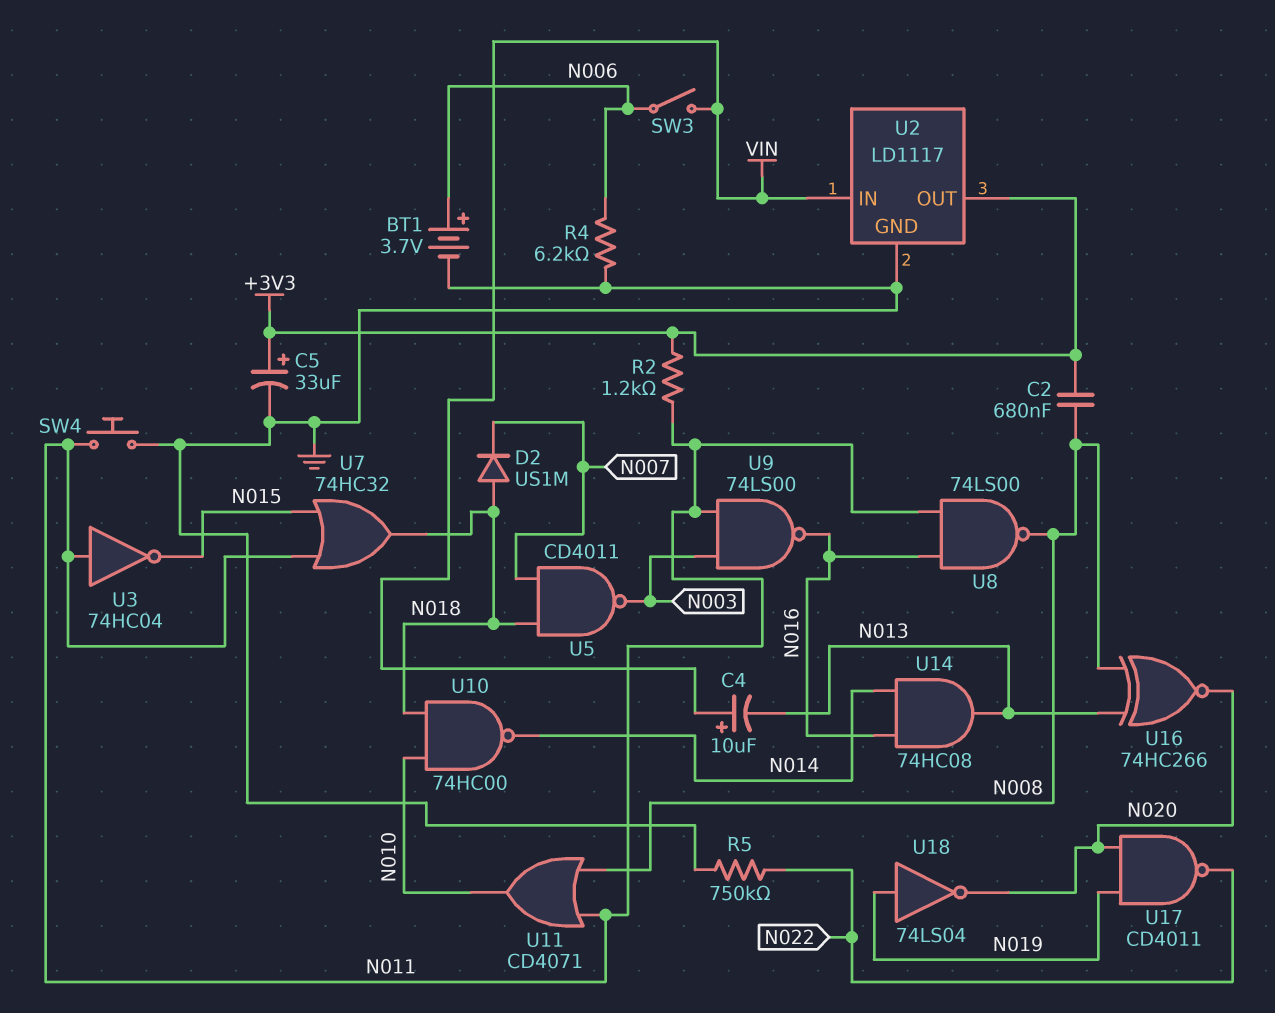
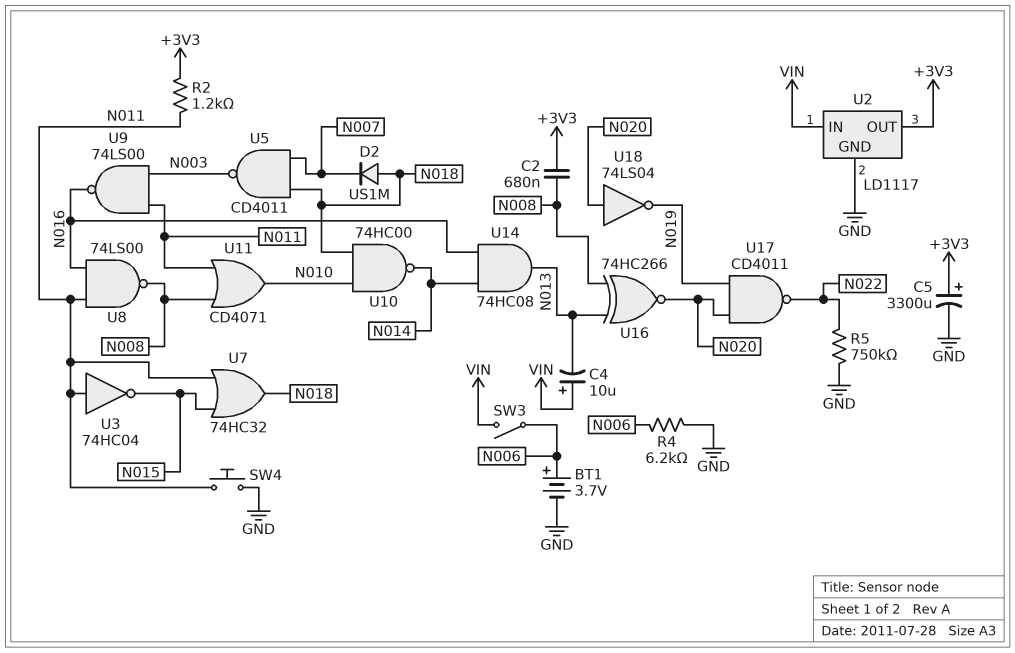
C5: 33uF (plus +3V3, minus GND) -> 3300uF (plus +3V3, minus GND)
U18: NOT 74LS04 (in N019, out N020) -> NOT 74LS04 (in N020, out N019)

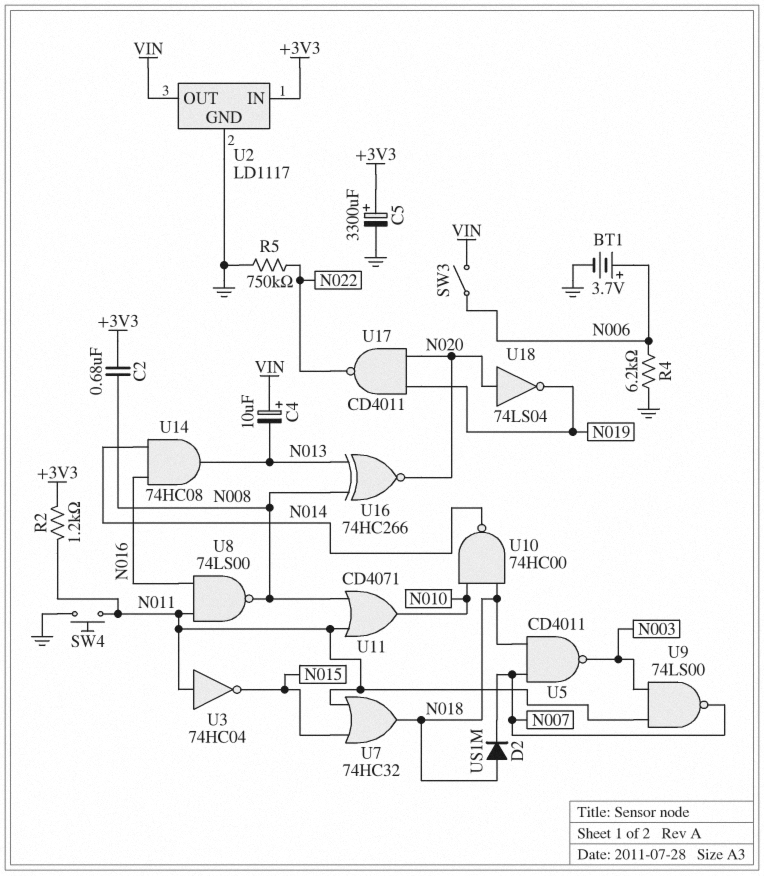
U2 pin IN: VIN -> +3V3
U2 pin OUT: +3V3 -> VIN
U9: NAND 74LS00 (in N003, in N011, out N016) -> NAND 74LS00 (in N003, in N011, out N007)

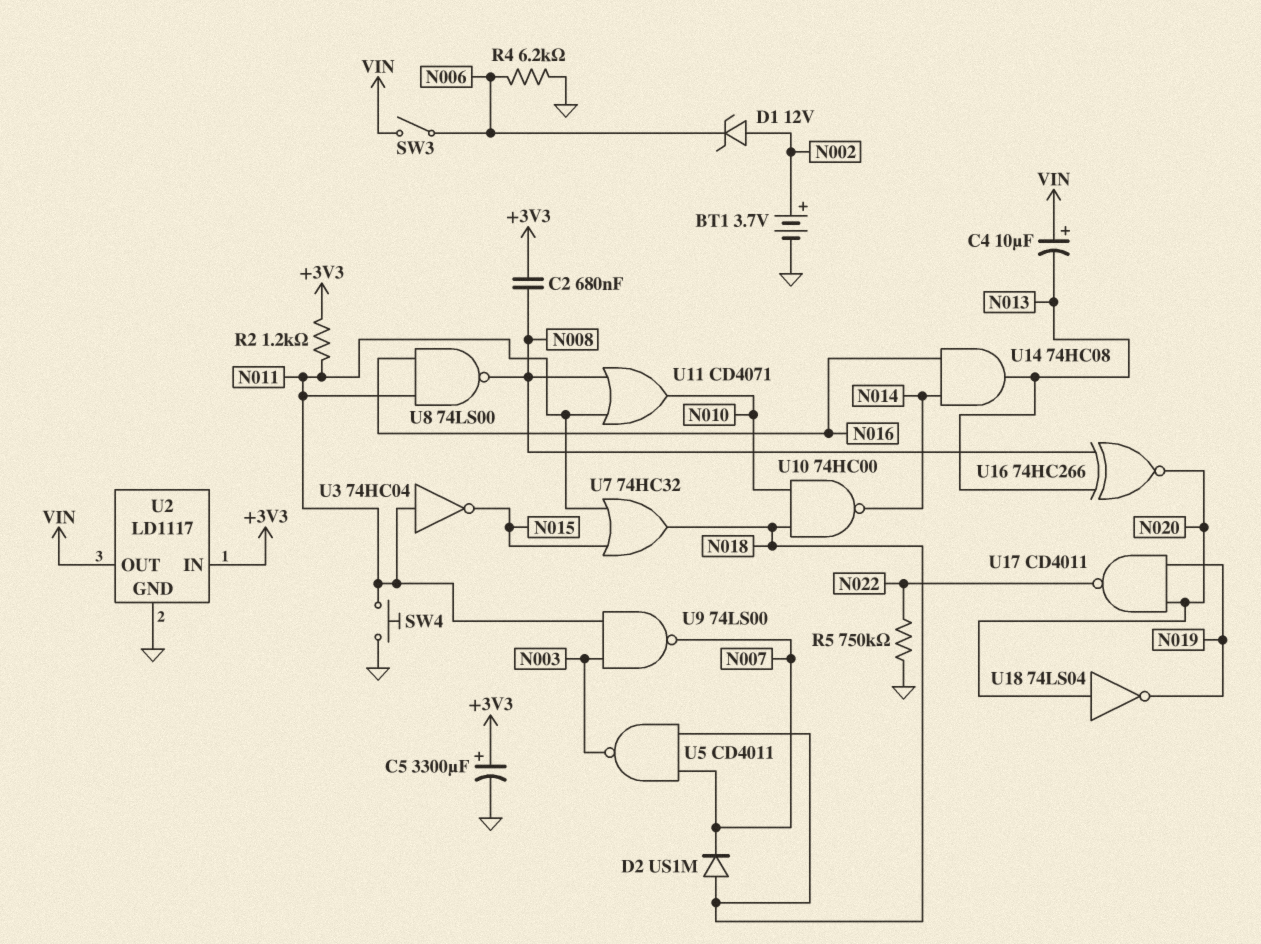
BT1: 3.7V (plus N006, minus GND) -> 3.7V (plus N002, minus GND)
D1: none -> zener 12V (A N002, K N006)

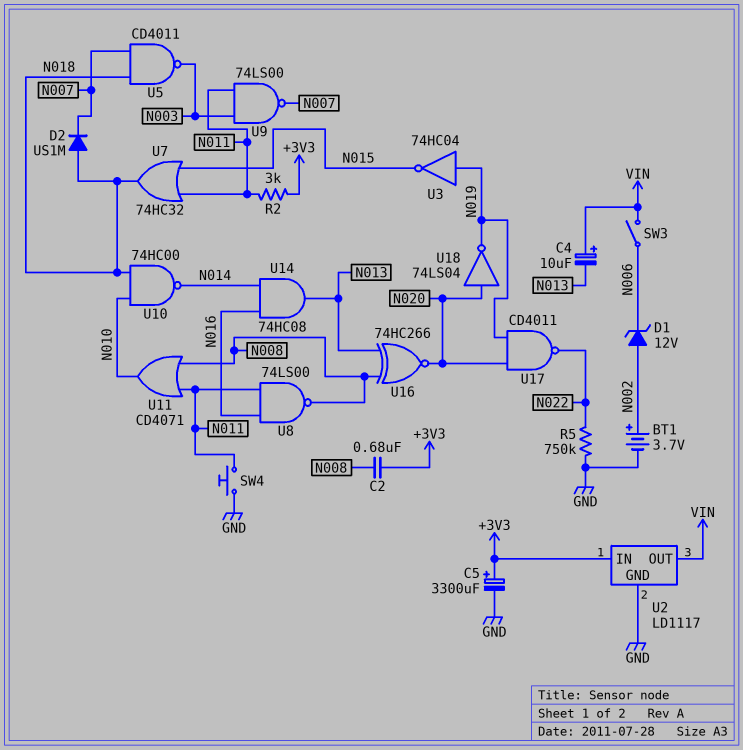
R2: 1.2k (+3V3, N011) -> 3k (+3V3, N011)
R4: 6.2k (GND, N006) -> none
U3: NOT 74HC04 (in N011, out N015) -> NOT 74HC04 (in N019, out N015)

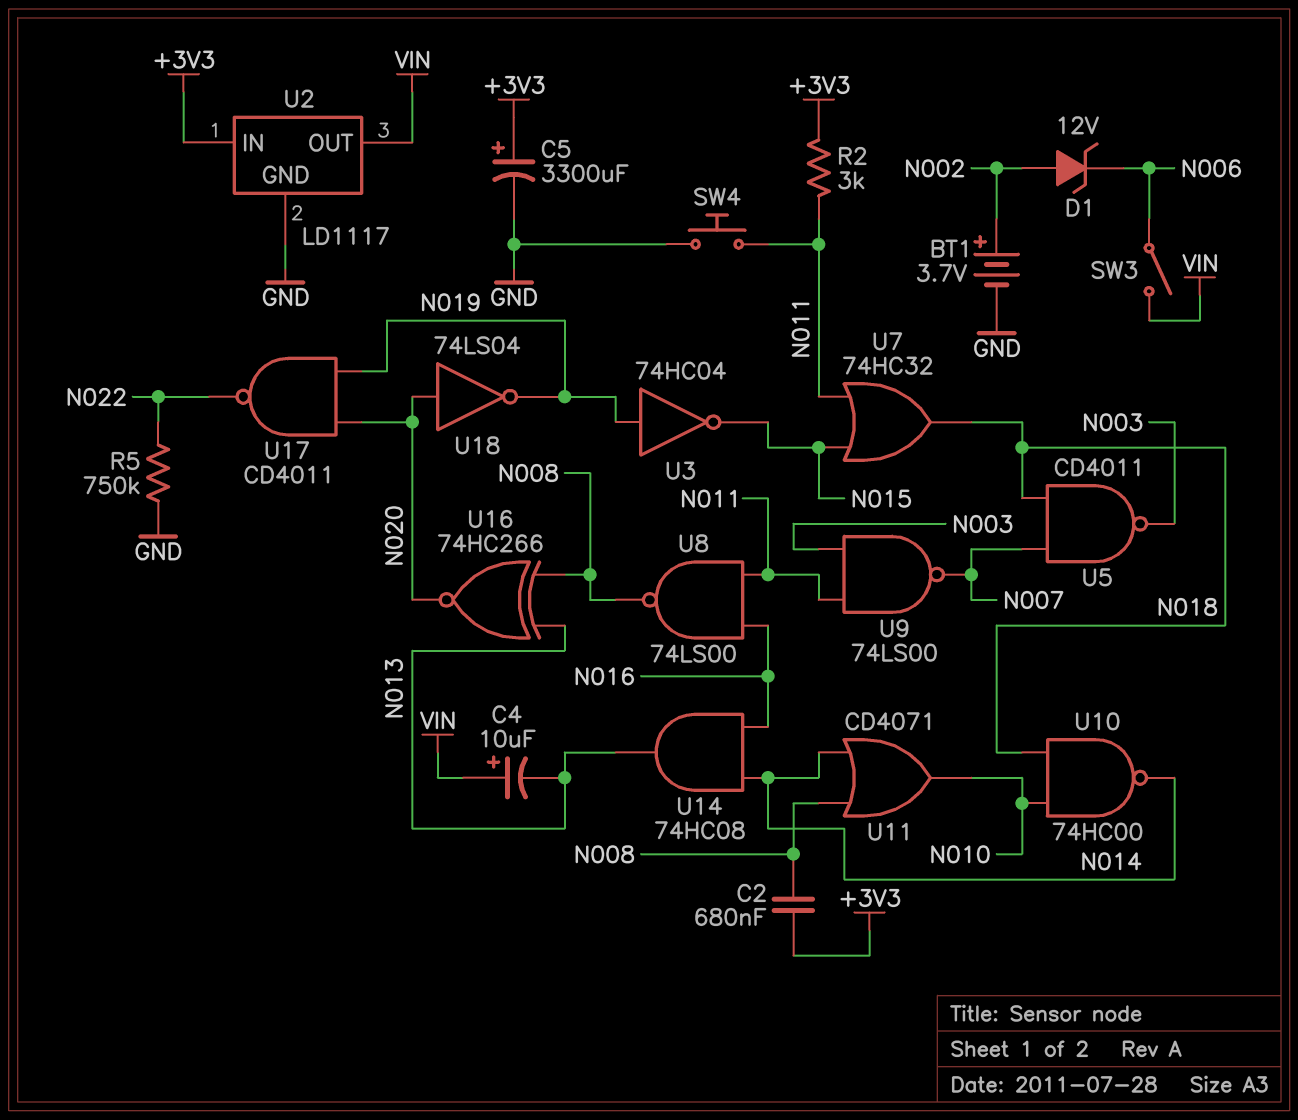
D2: diode US1M (A N018, K N007) -> none
U11: OR CD4071 (in N008, in N011, out N010) -> OR CD4071 (in N008, in N014, out N010)

